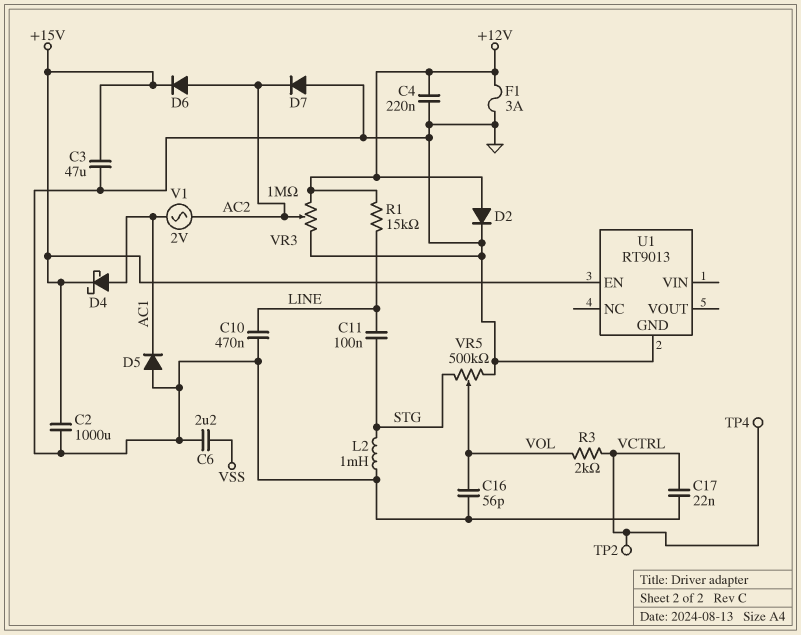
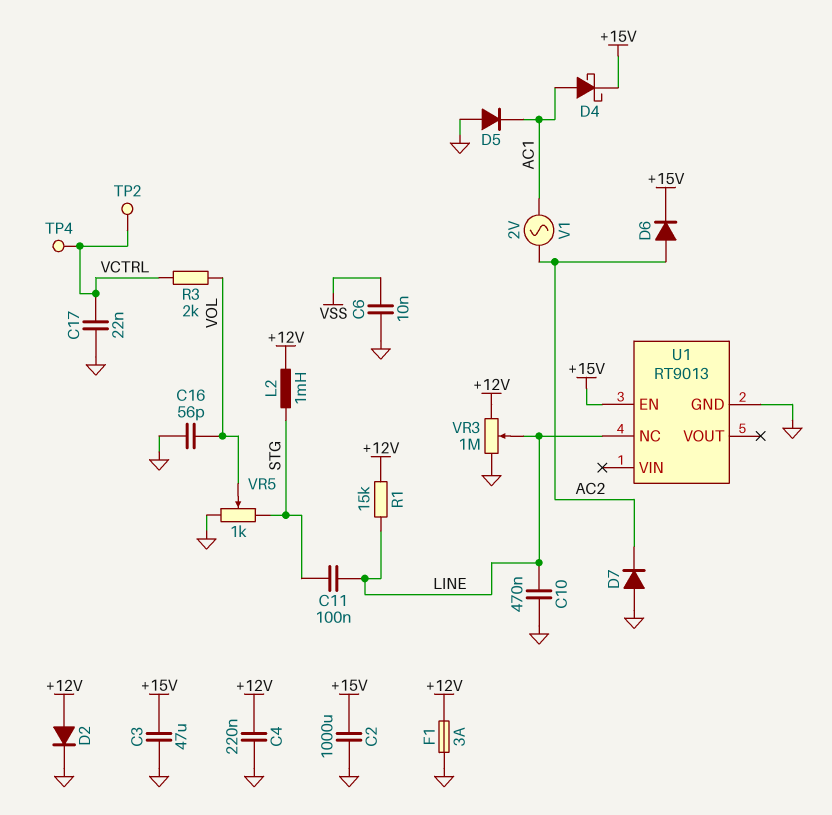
C6: 2.2uF (GND, VSS) -> 10nF (GND, VSS)
L2: 1mH (GND, STG) -> 1mH (+12V, STG)
U1 pin NC: none -> LINE
VR3: 1M (+12V, GND, wiper AC2) -> 1M (+12V, GND, wiper LINE)
VR5: 500k (GND, STG, wiper VOL) -> 1k (GND, STG, wiper VOL)

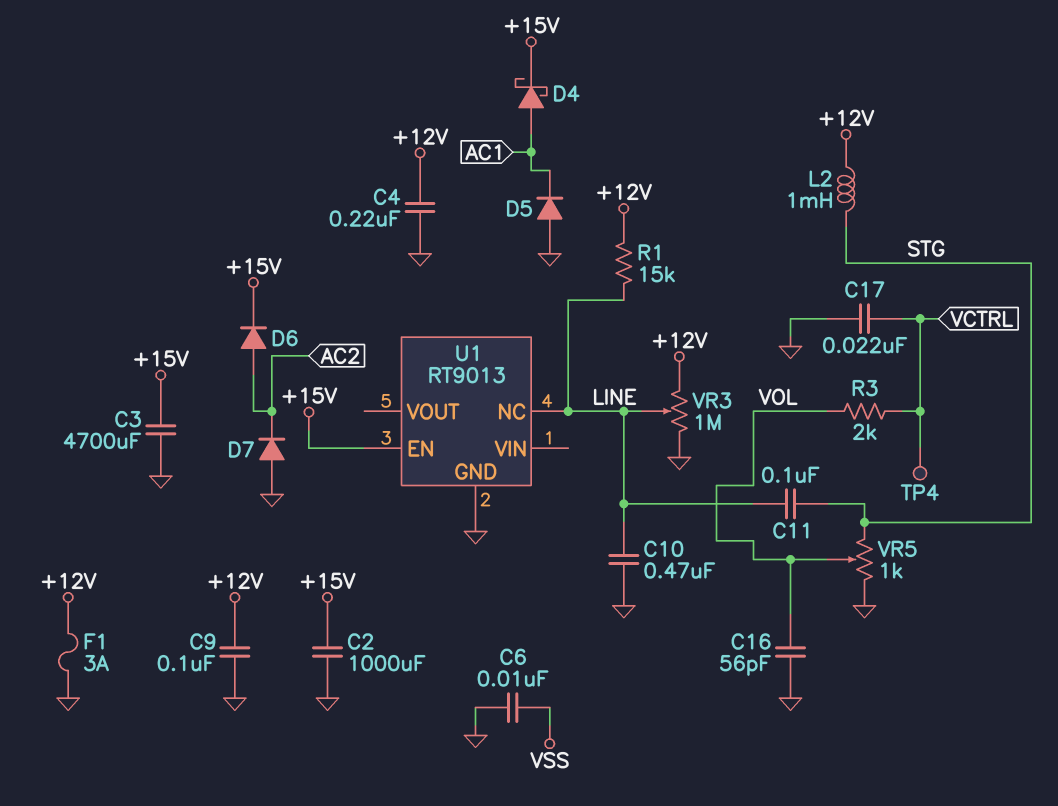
C3: 47uF (+15V, GND) -> 4700uF (+15V, GND)
C9: none -> 100nF (+12V, GND)
D2: diode (A +12V, K GND) -> none
TP2: test point (VCTRL) -> none
V1: AC 2V (AC1, AC2) -> none

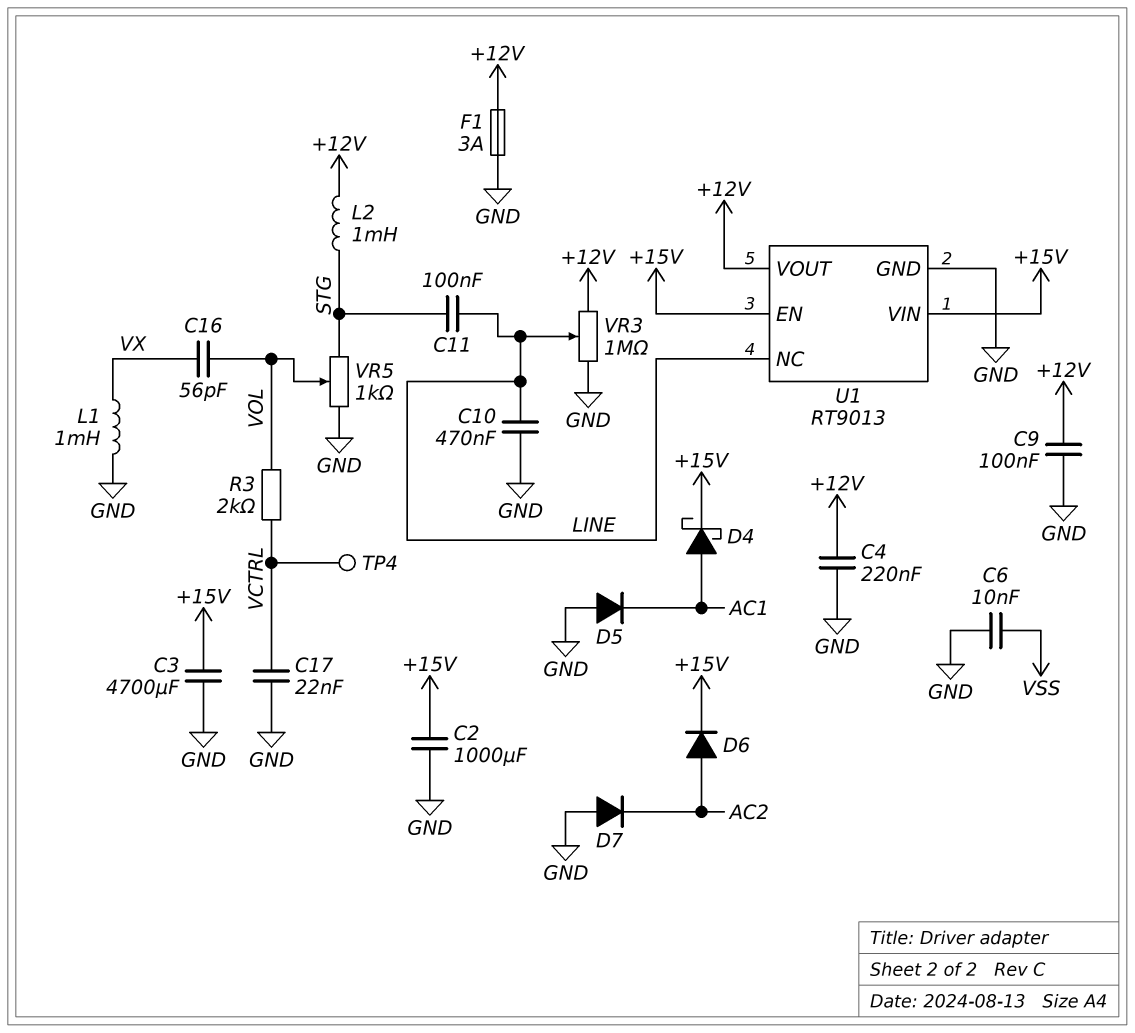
C16: 56pF (GND, VOL) -> 56pF (VOL, VX)
L1: none -> 1mH (GND, VX)
R1: 15k (+12V, LINE) -> none
U1 pin VIN: none -> +15V
U1 pin VOUT: none -> +12V

